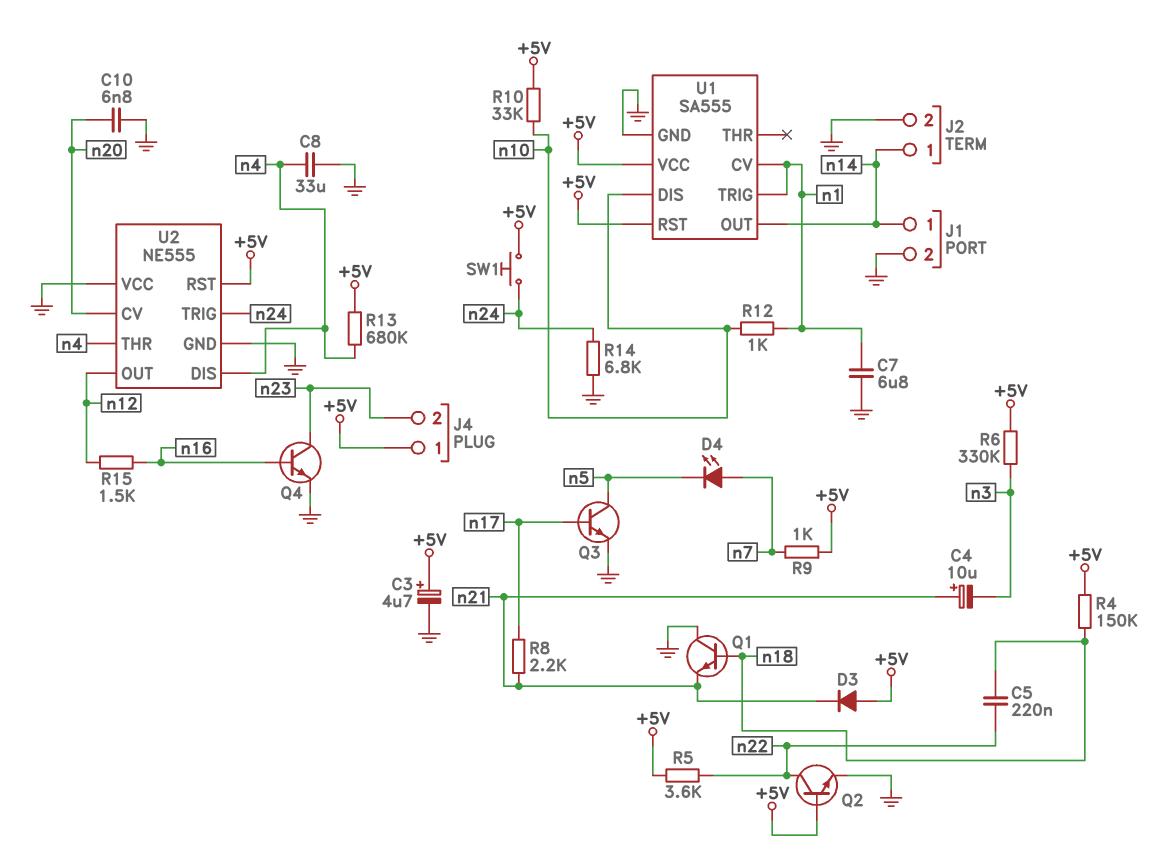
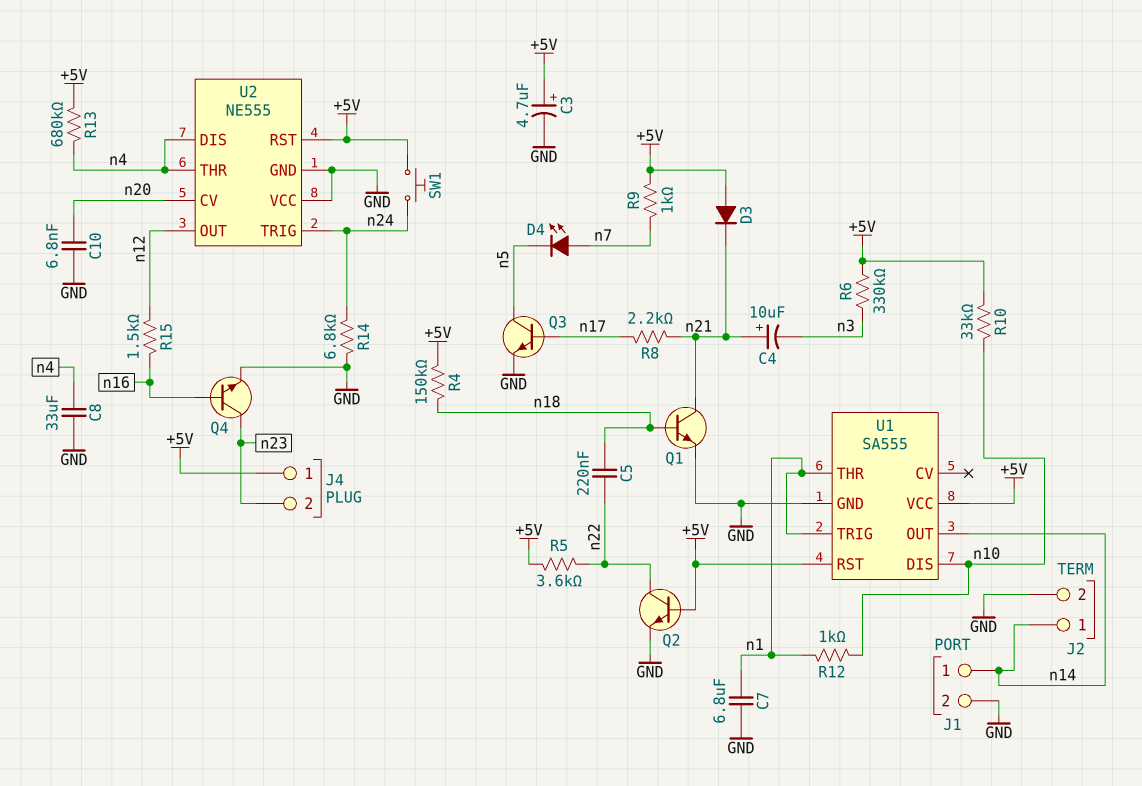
Q1: NPN (B n18, C GND, E n21) -> NPN (B n18, C n21, E GND)
U1 pin CV: n1 -> none
U1 pin THR: none -> n1

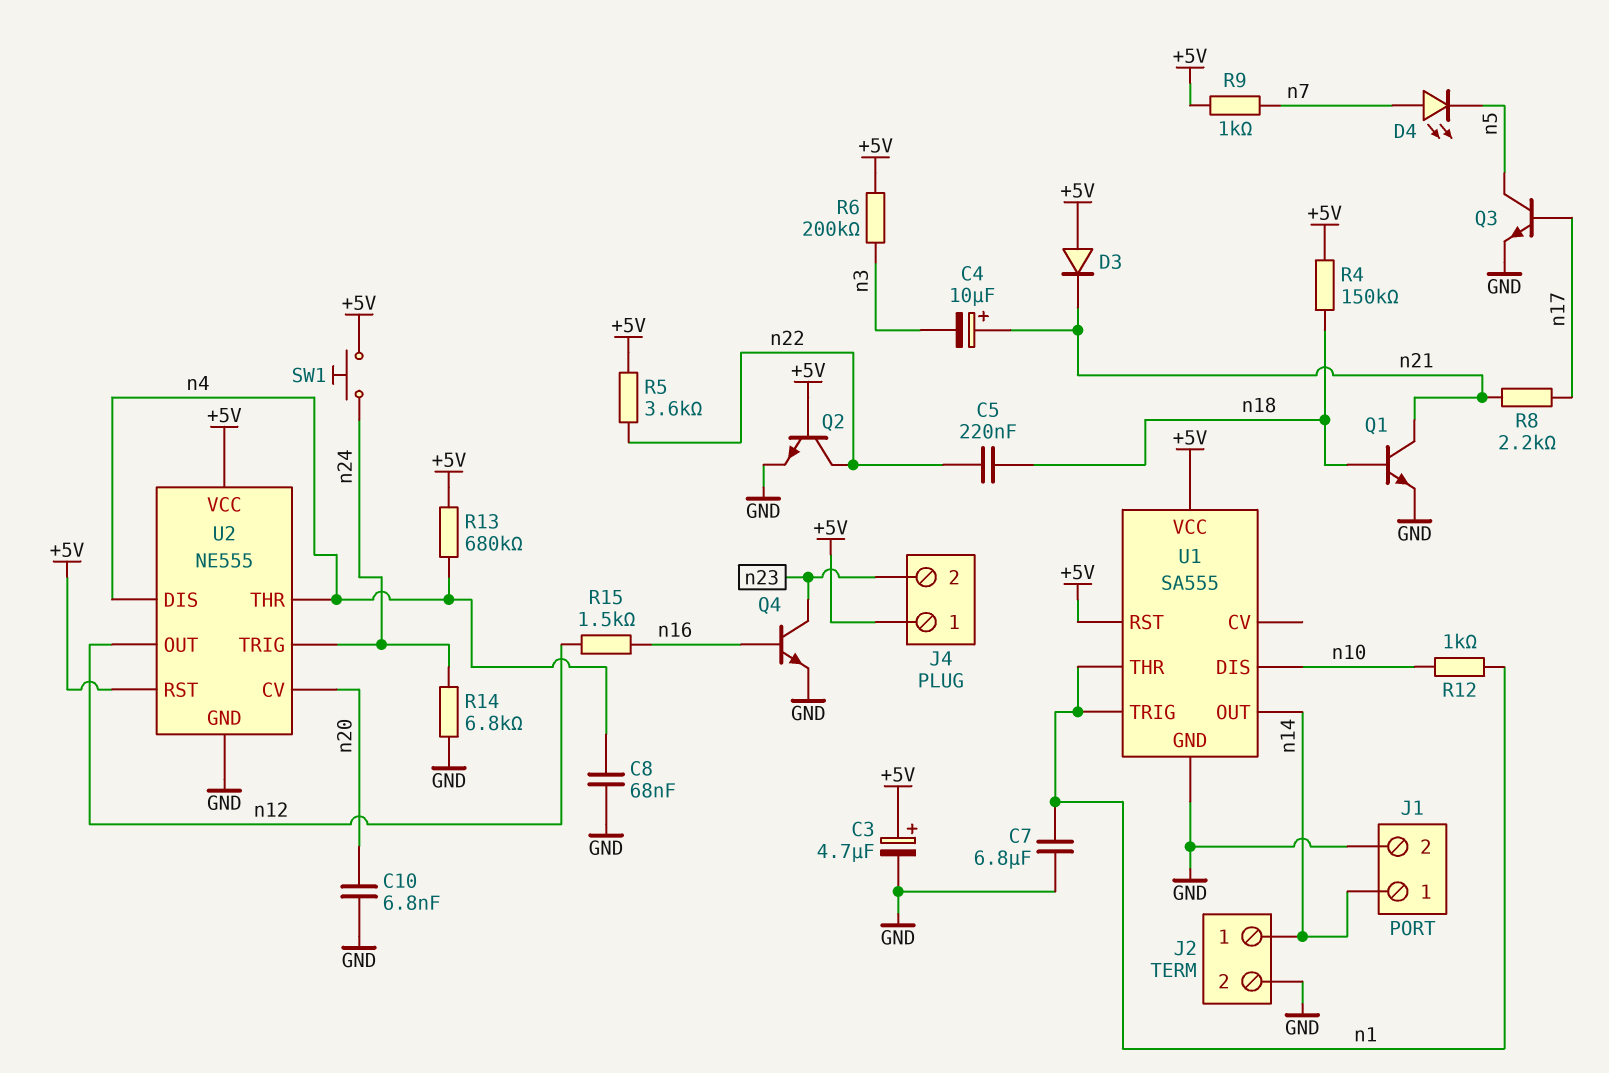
C8: 33uF (GND, n4) -> 68nF (GND, n4)
R6: 330k (+5V, n3) -> 200k (+5V, n3)
R10: 33k (+5V, n10) -> none
U2 pin VCC: GND -> +5V

